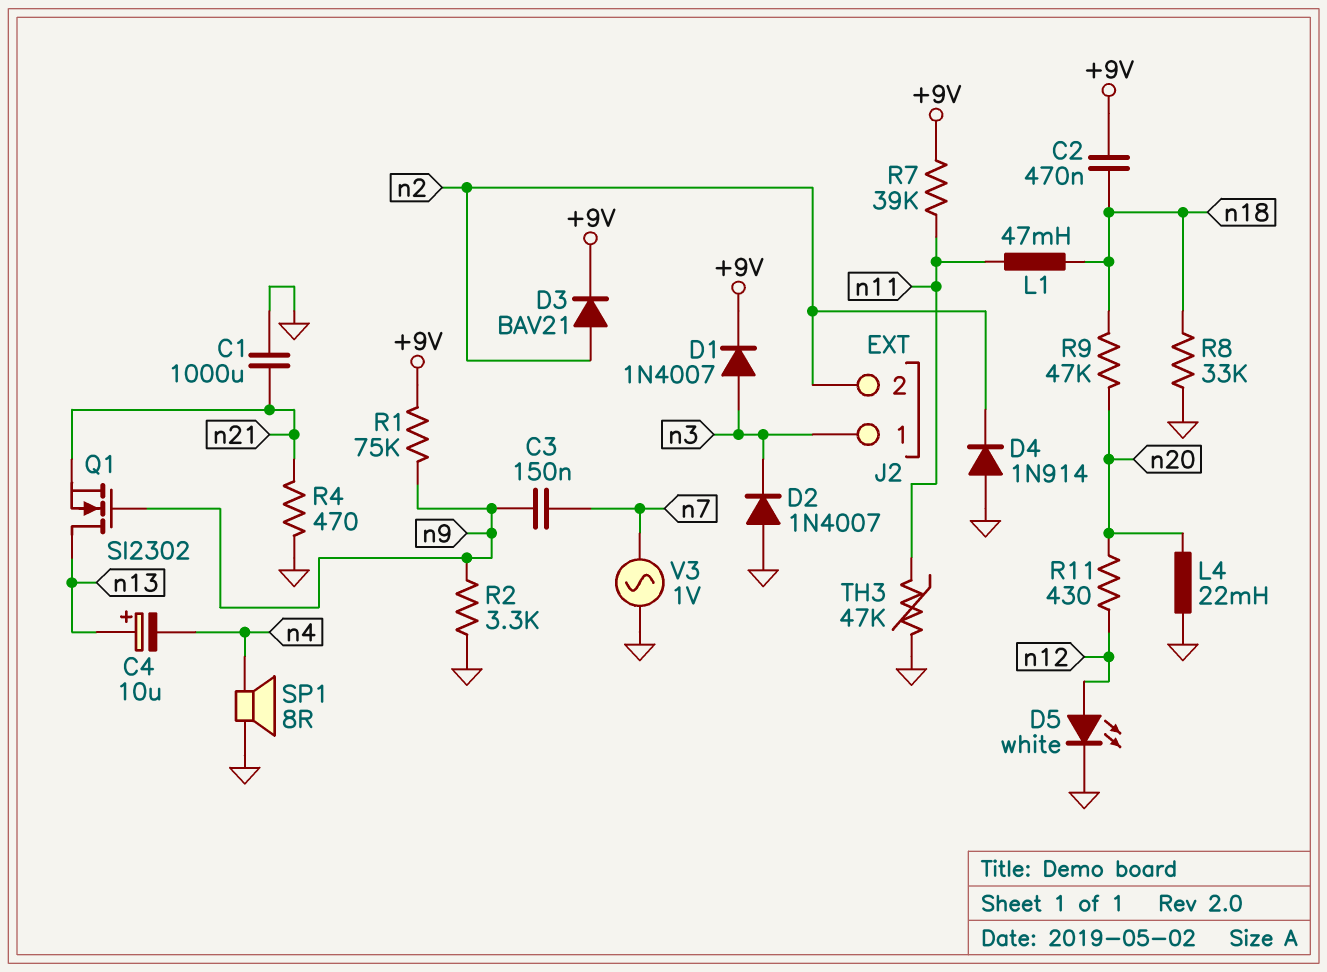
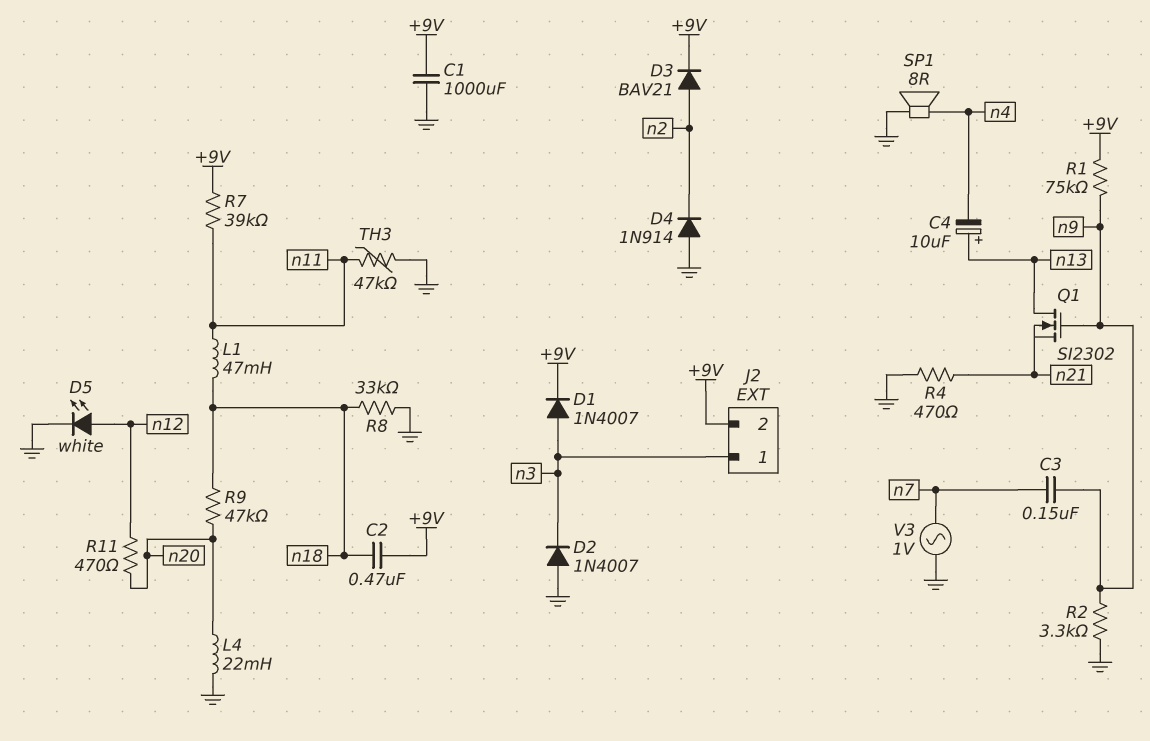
C1: 1000uF (GND, n21) -> 1000uF (+9V, GND)
J2 pin 2: n2 -> +9V
R11: 430 (n12, n20) -> 470 (n12, n20)

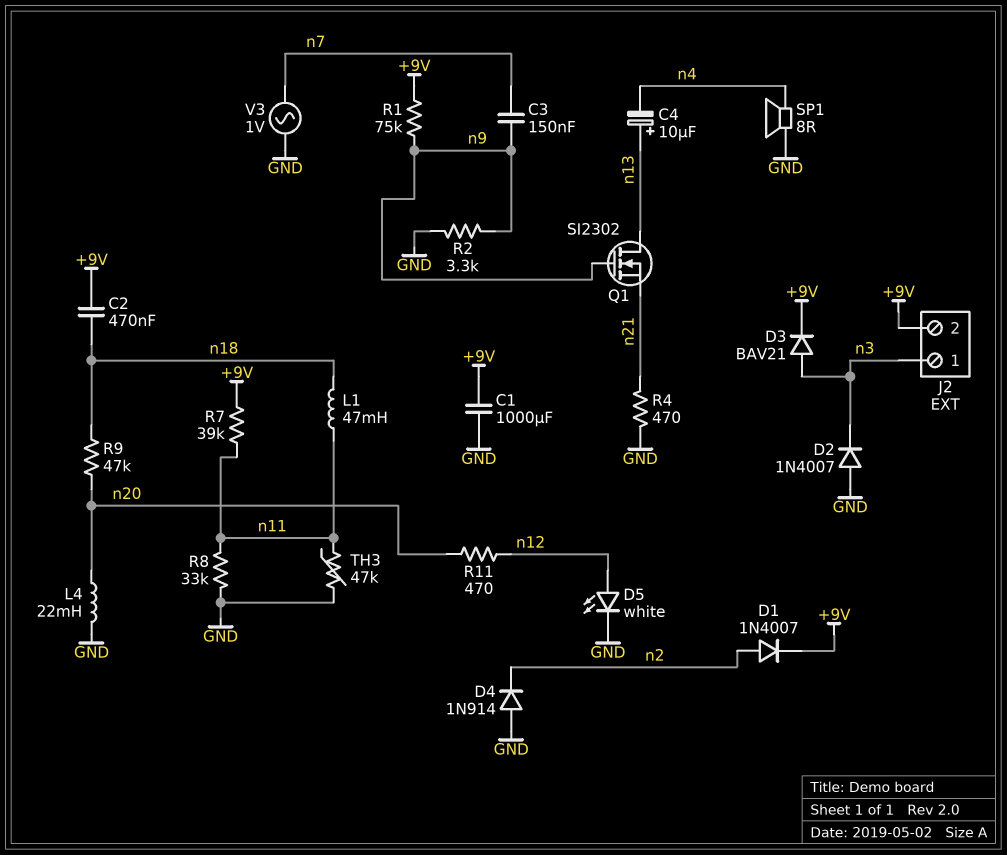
D1: diode 1N4007 (A n3, K +9V) -> diode 1N4007 (A n2, K +9V)
D3: diode BAV21 (A n2, K +9V) -> diode BAV21 (A n3, K +9V)
R8: 33k (GND, n18) -> 33k (GND, n11)

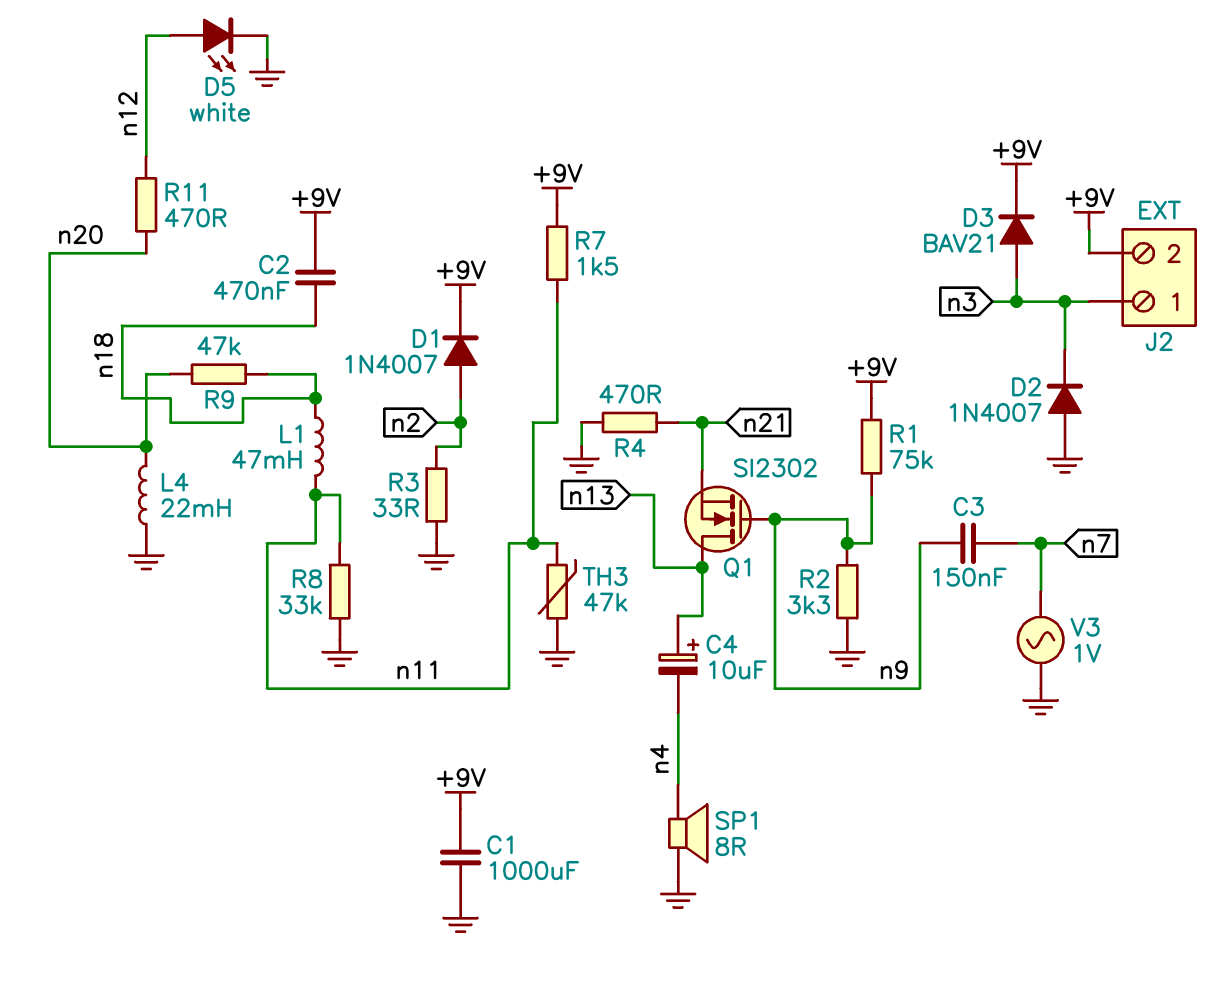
D4: diode 1N914 (A GND, K n2) -> none
R3: none -> 33 (GND, n2)
R7: 39k (+9V, n11) -> 1.5k (+9V, n11)

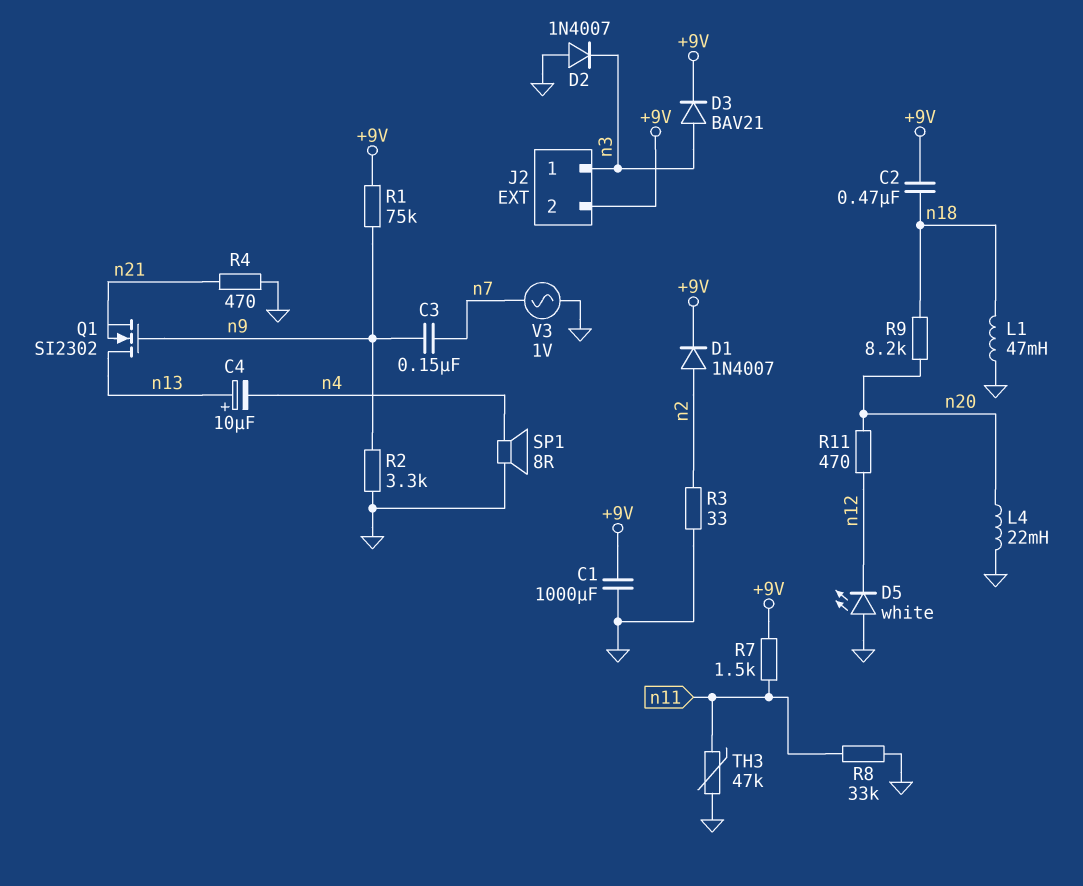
D5: LED white (A n12, K GND) -> LED white (A GND, K n12)
L1: 47mH (n11, n18) -> 47mH (GND, n18)
R9: 47k (n18, n20) -> 8.2k (n18, n20)

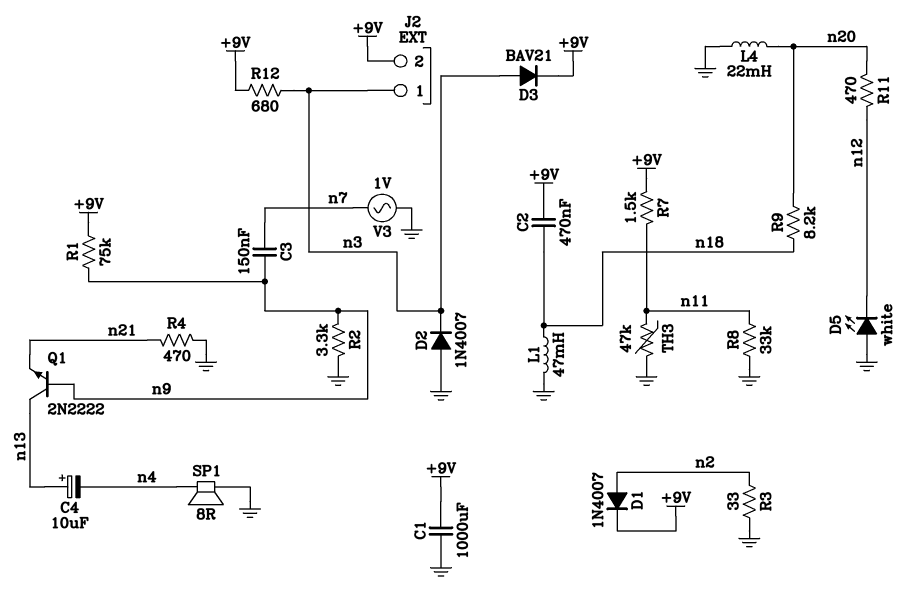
Q1: NMOS SI2302 (G n9, D n13, S n21) -> NPN 2N2222 (B n9, C n13, E n21)
R12: none -> 680 (+9V, n3)

